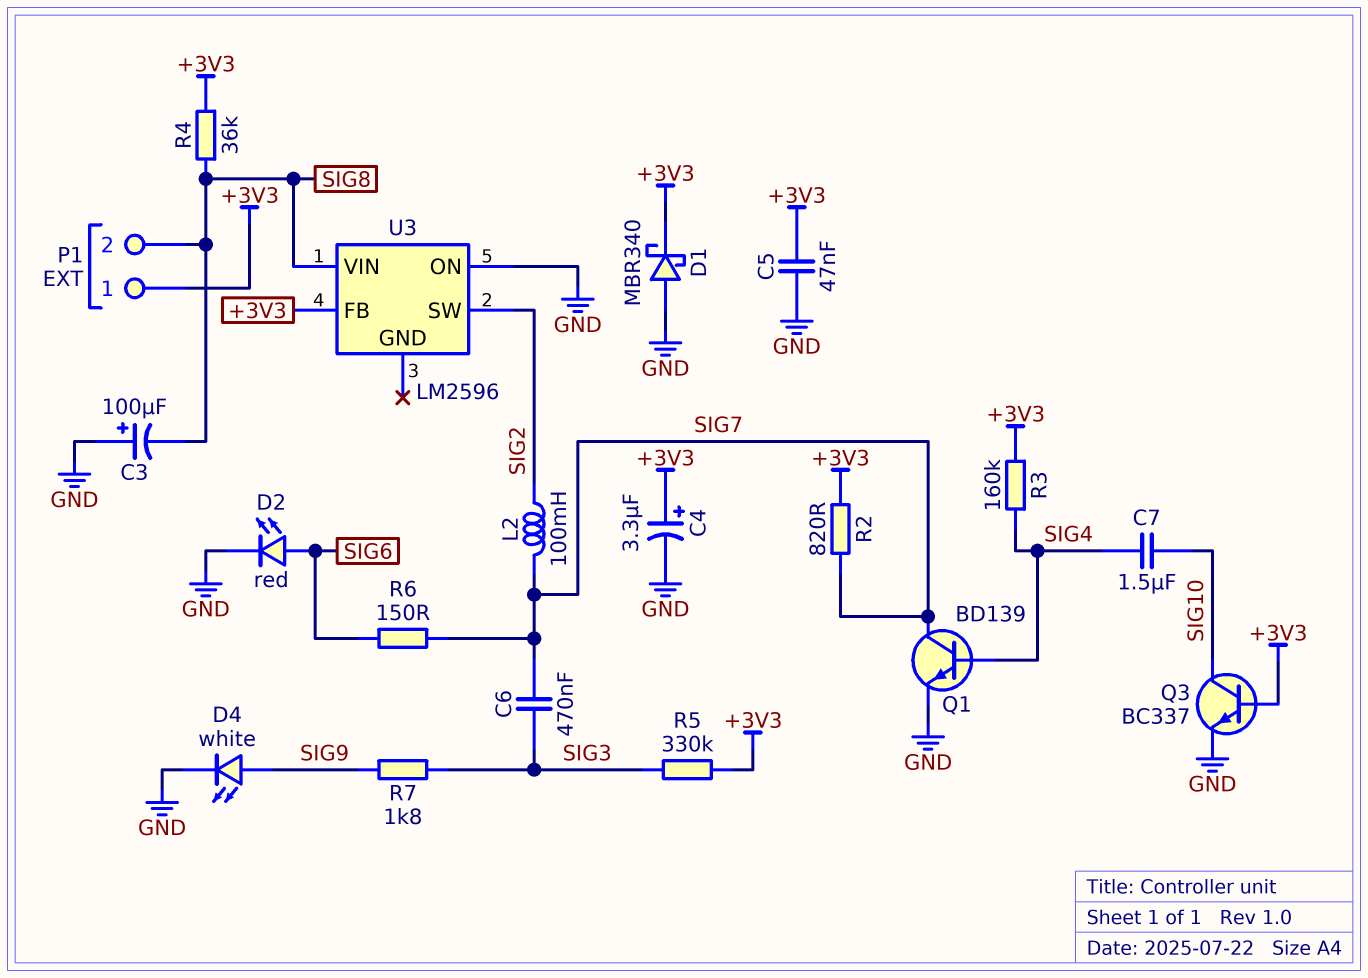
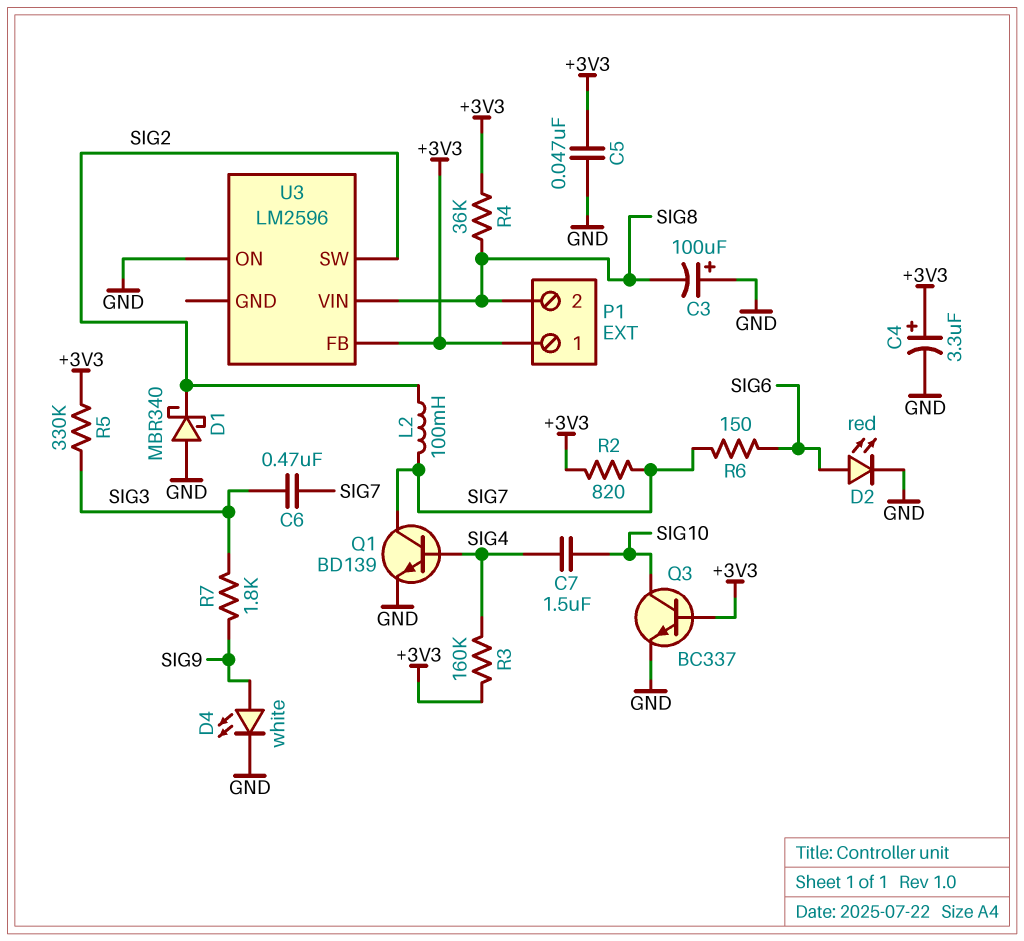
D1: schottky MBR340 (A GND, K +3V3) -> schottky MBR340 (A GND, K SIG2)

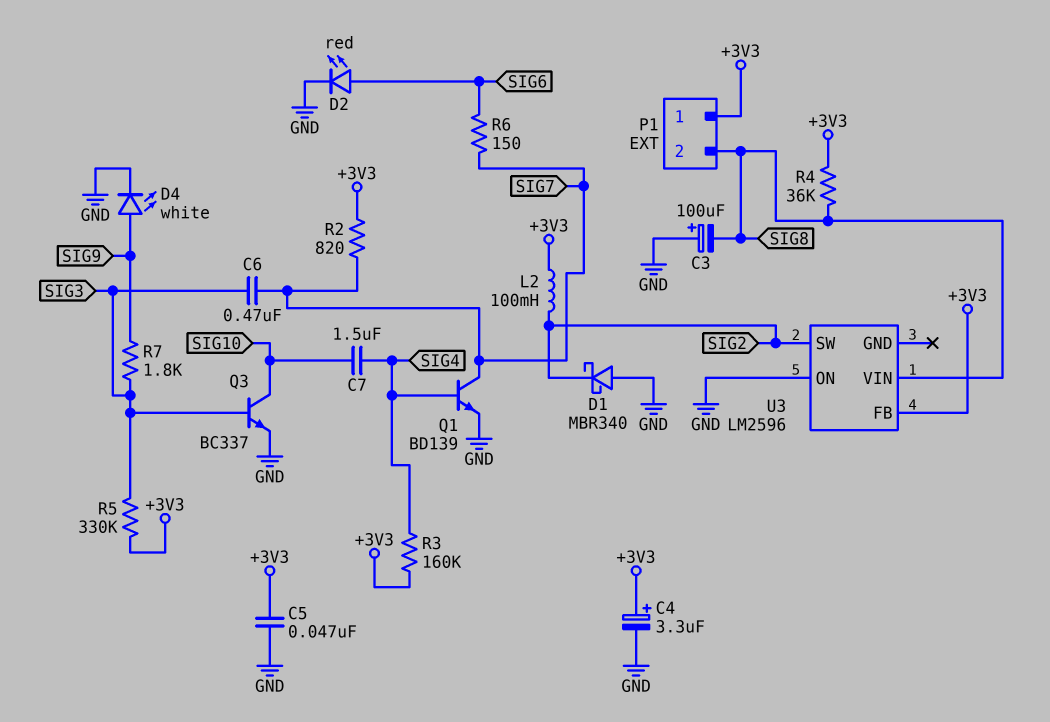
L2: 100mH (SIG2, SIG7) -> 100mH (+3V3, SIG2)
Q3: NPN BC337 (B +3V3, C SIG10, E GND) -> NPN BC337 (B SIG3, C SIG10, E GND)

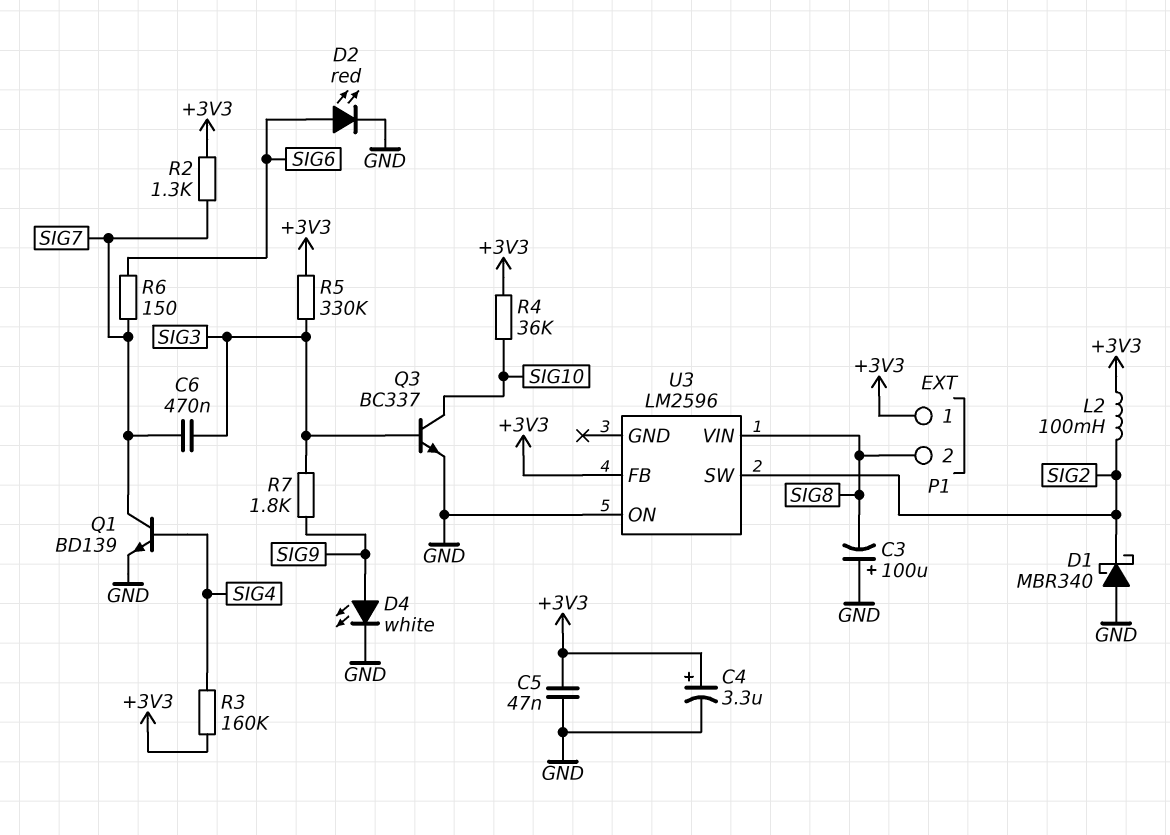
C7: 1.5uF (SIG4, SIG10) -> none
R2: 820 (+3V3, SIG7) -> 1.3k (+3V3, SIG7)
R4: 36k (+3V3, SIG8) -> 36k (+3V3, SIG10)

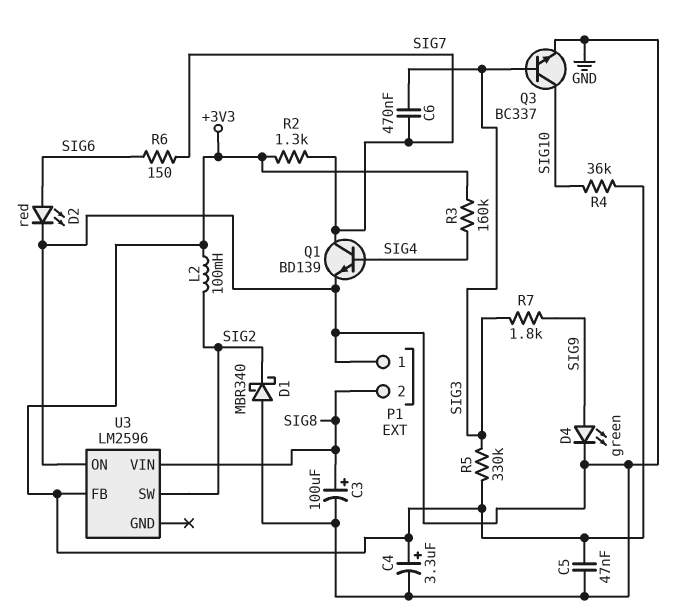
C3: 100uF (plus GND, minus SIG8) -> 100uF (plus SIG8, minus GND)
D4: LED white (A SIG9, K GND) -> LED green (A SIG9, K GND)
P1 pin 1: +3V3 -> GND

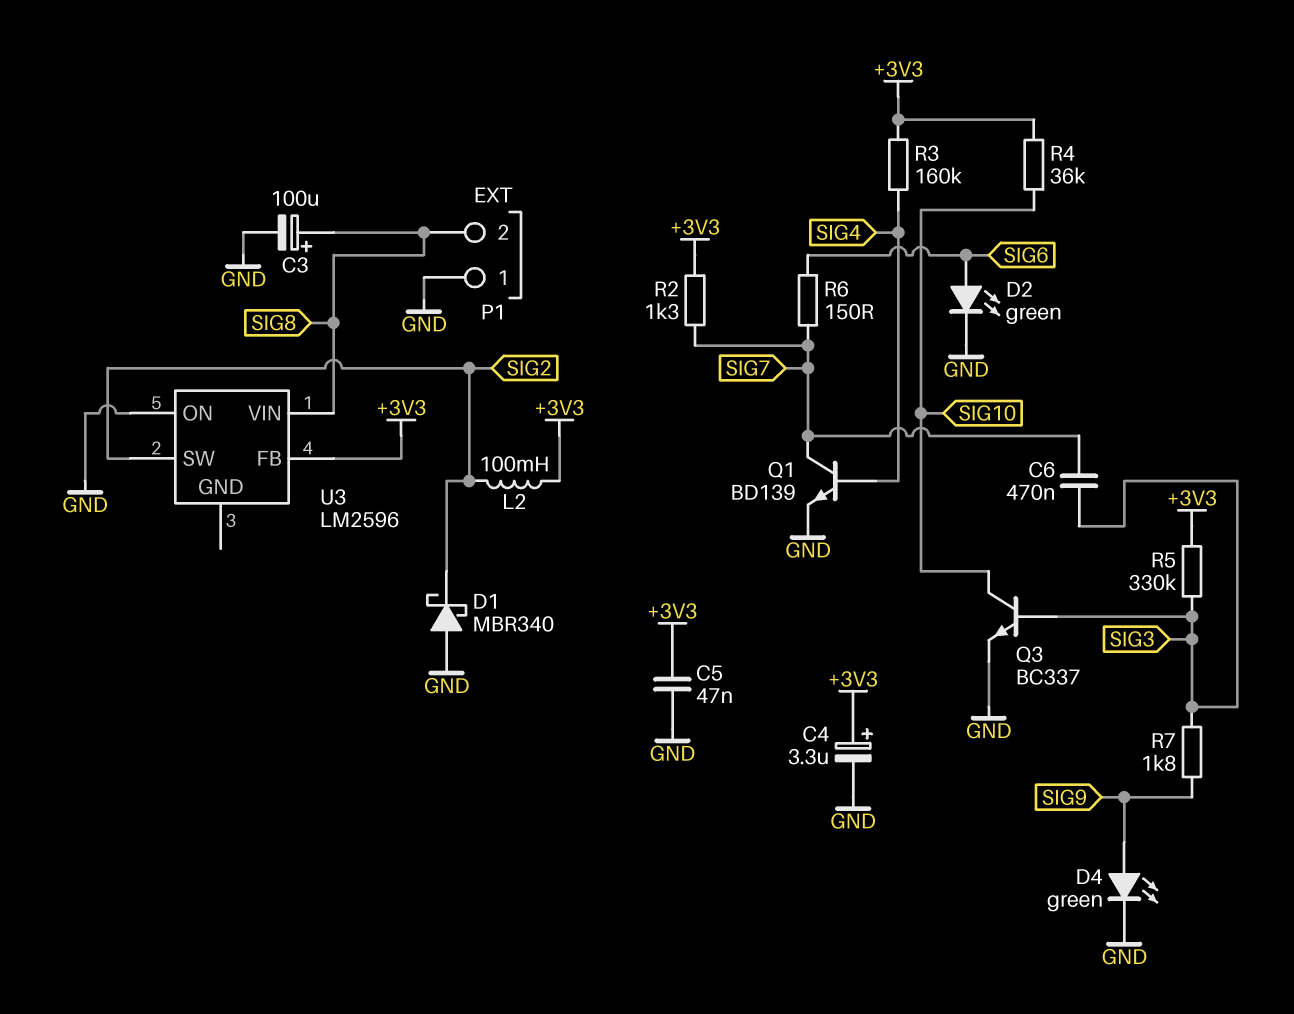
D2: LED red (A SIG6, K GND) -> LED green (A SIG6, K GND)

